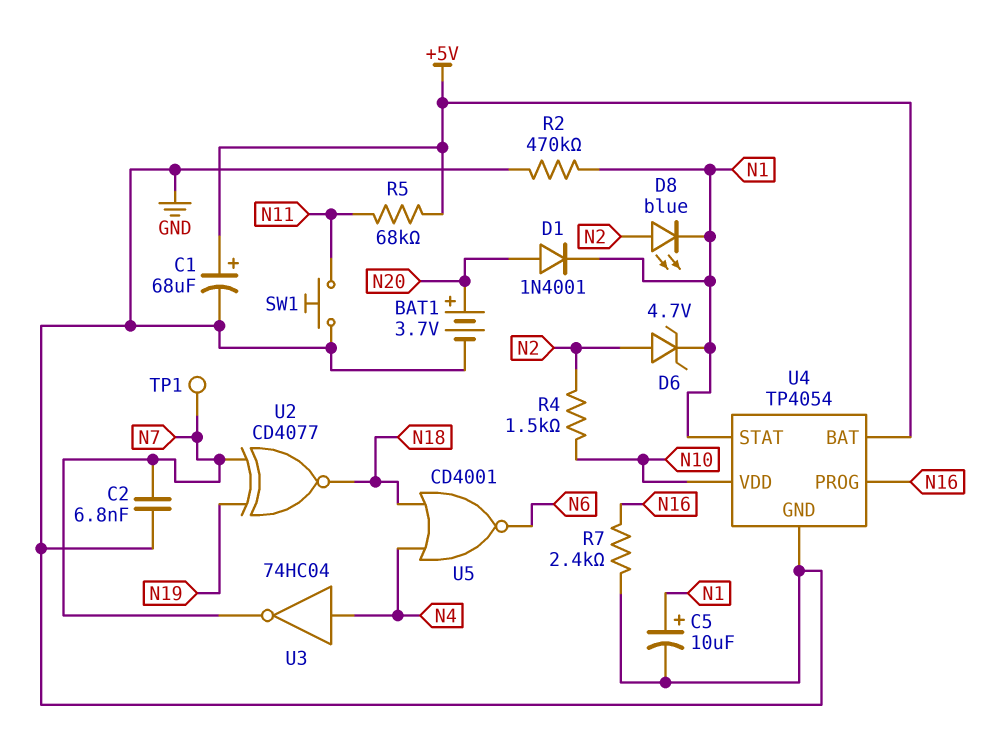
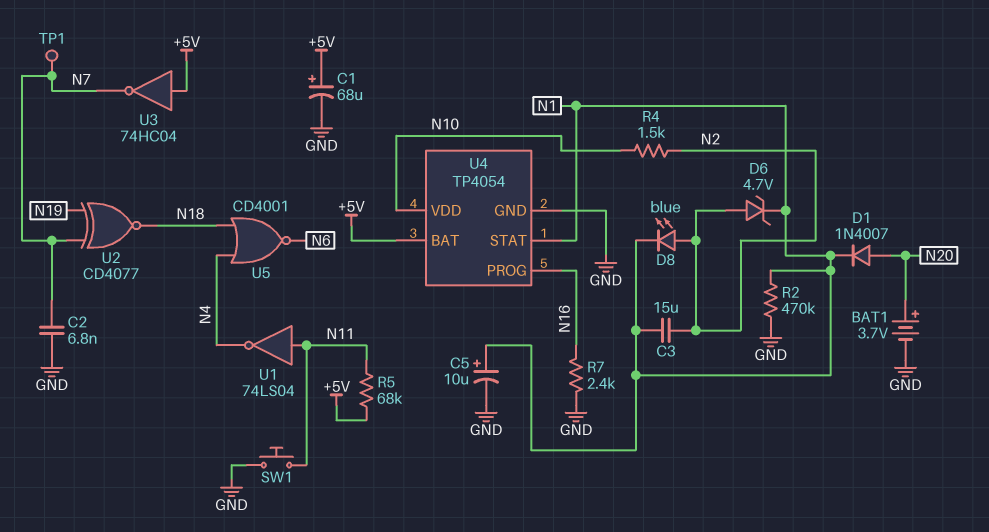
C3: none -> 15uF (N1, N2)
D1: diode 1N4001 (A N20, K N1) -> diode 1N4007 (A N20, K N1)
U1: none -> NOT 74LS04 (in N11, out N4)
U3: NOT 74HC04 (in N4, out N7) -> NOT 74HC04 (in +5V, out N7)

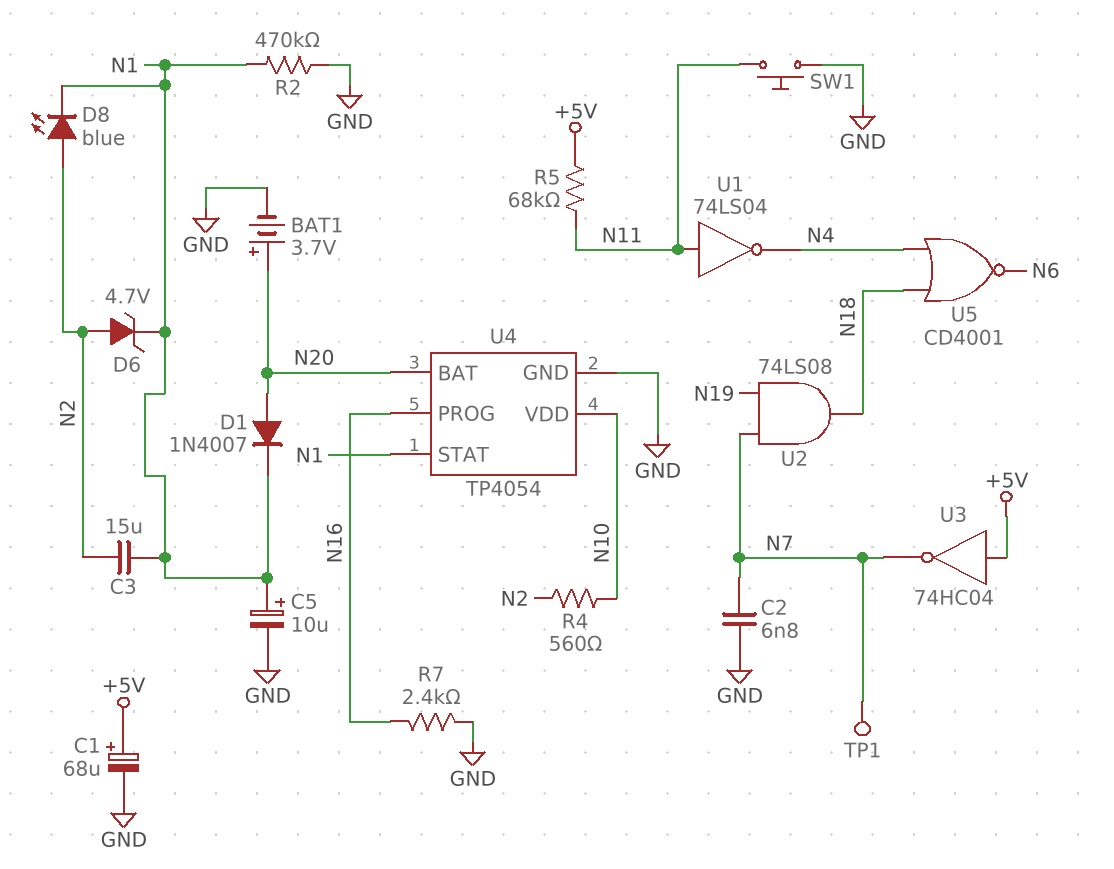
R4: 1.5k (N2, N10) -> 560 (N2, N10)
U2: XNOR CD4077 (in N7, in N19, out N18) -> AND 74LS08 (in N7, in N19, out N18)
U4 pin BAT: +5V -> N20

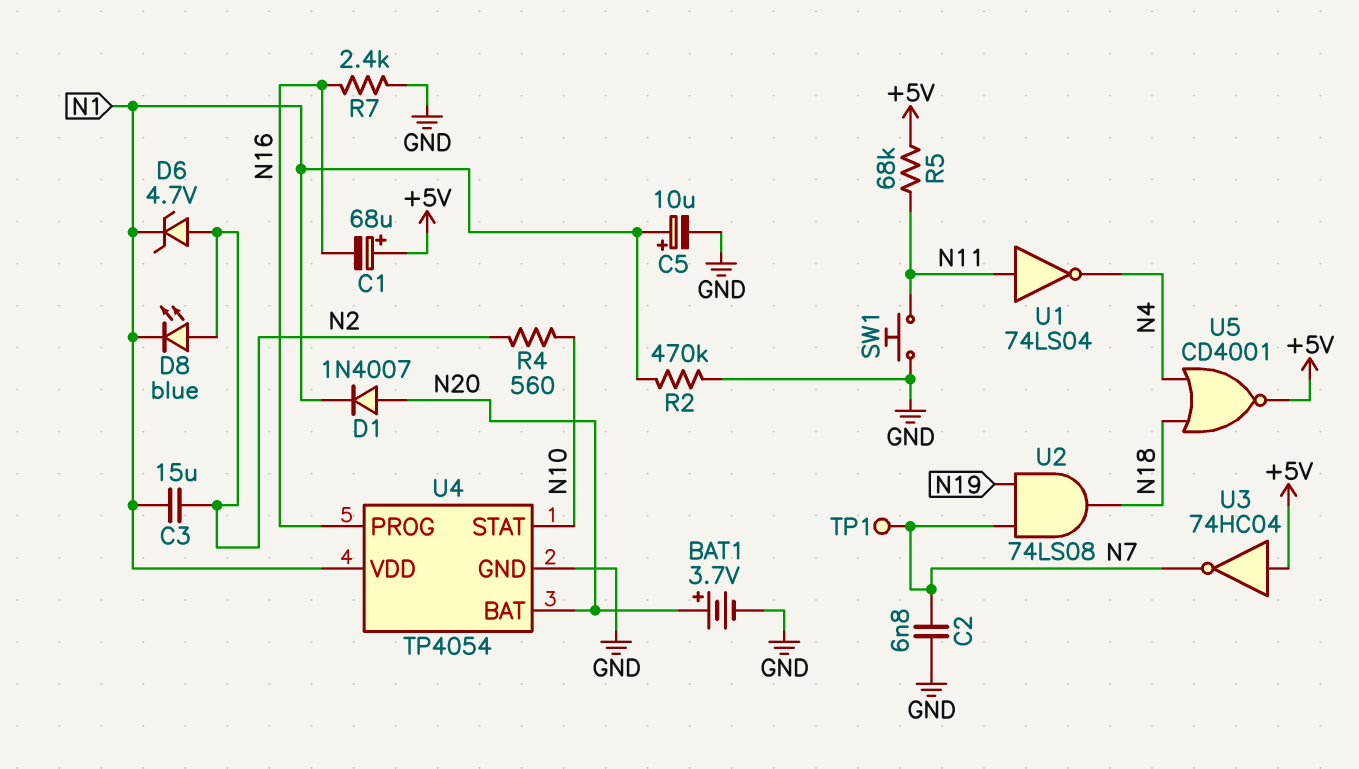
C1: 68uF (plus +5V, minus GND) -> 68uF (plus +5V, minus N16)
U4 pin STAT: N1 -> N10
U4 pin VDD: N10 -> N1
U5: NOR CD4001 (in N4, in N18, out N6) -> NOR CD4001 (in N4, in N18, out +5V)

